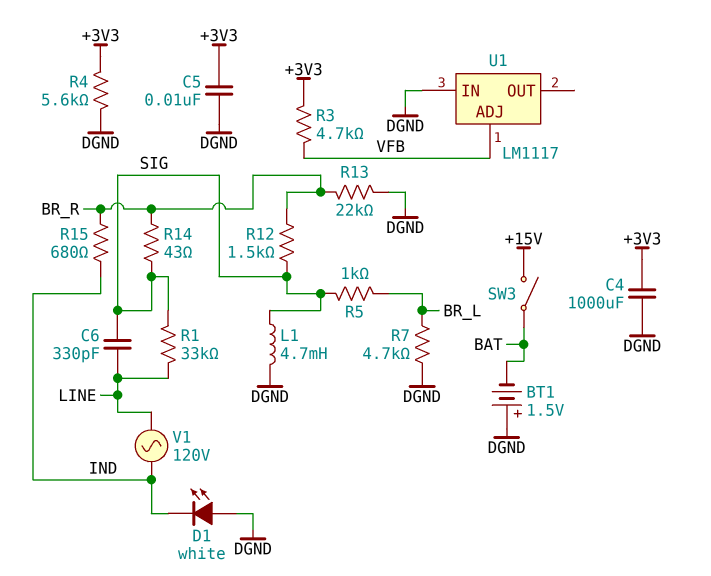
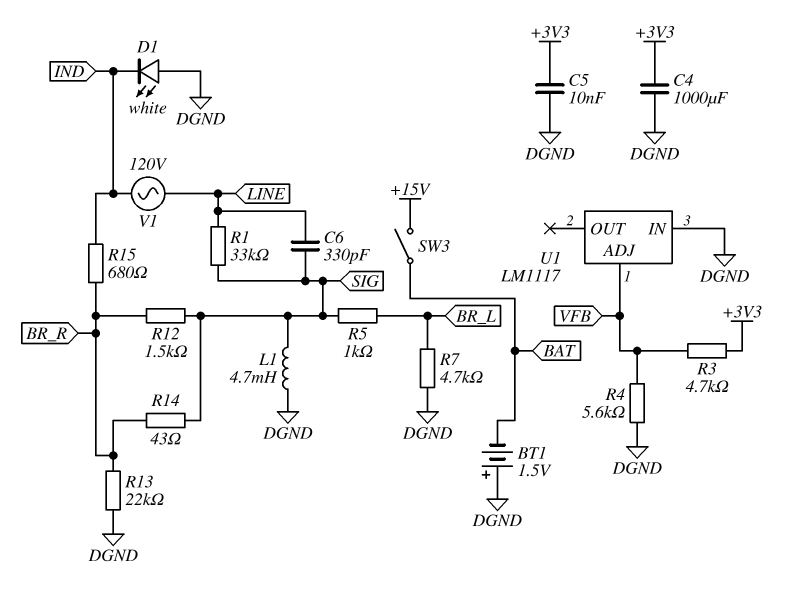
R4: 5.6k (+3V3, DGND) -> 5.6k (DGND, VFB)

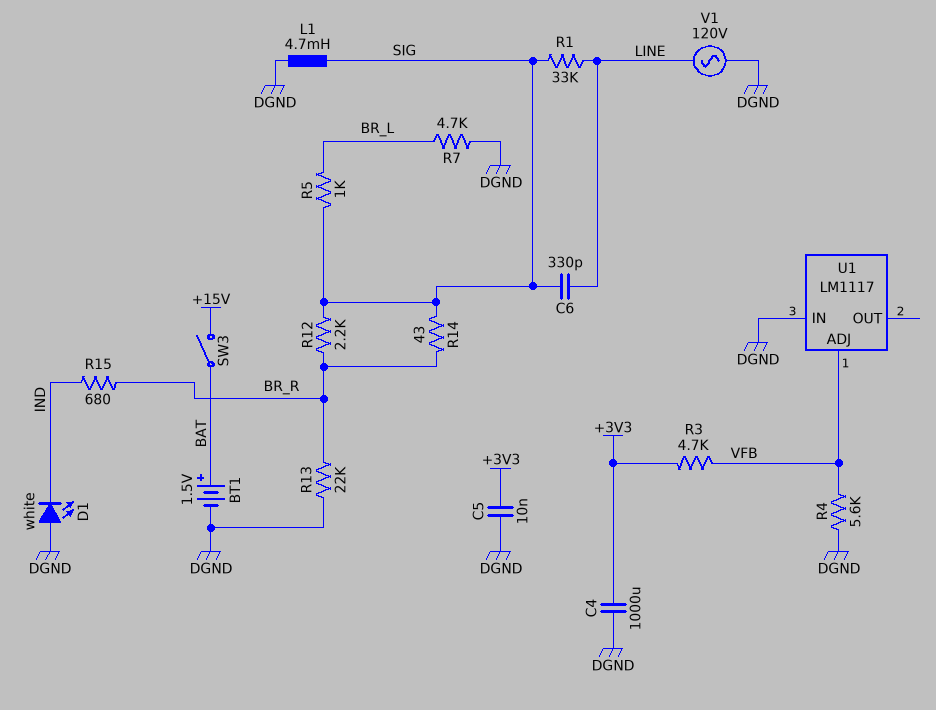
BT1: 1.5V (plus DGND, minus BAT) -> 1.5V (plus BAT, minus DGND)
R12: 1.5k (BR_R, SIG) -> 2.2k (BR_R, SIG)
V1: AC 120V (IND, LINE) -> AC 120V (DGND, LINE)

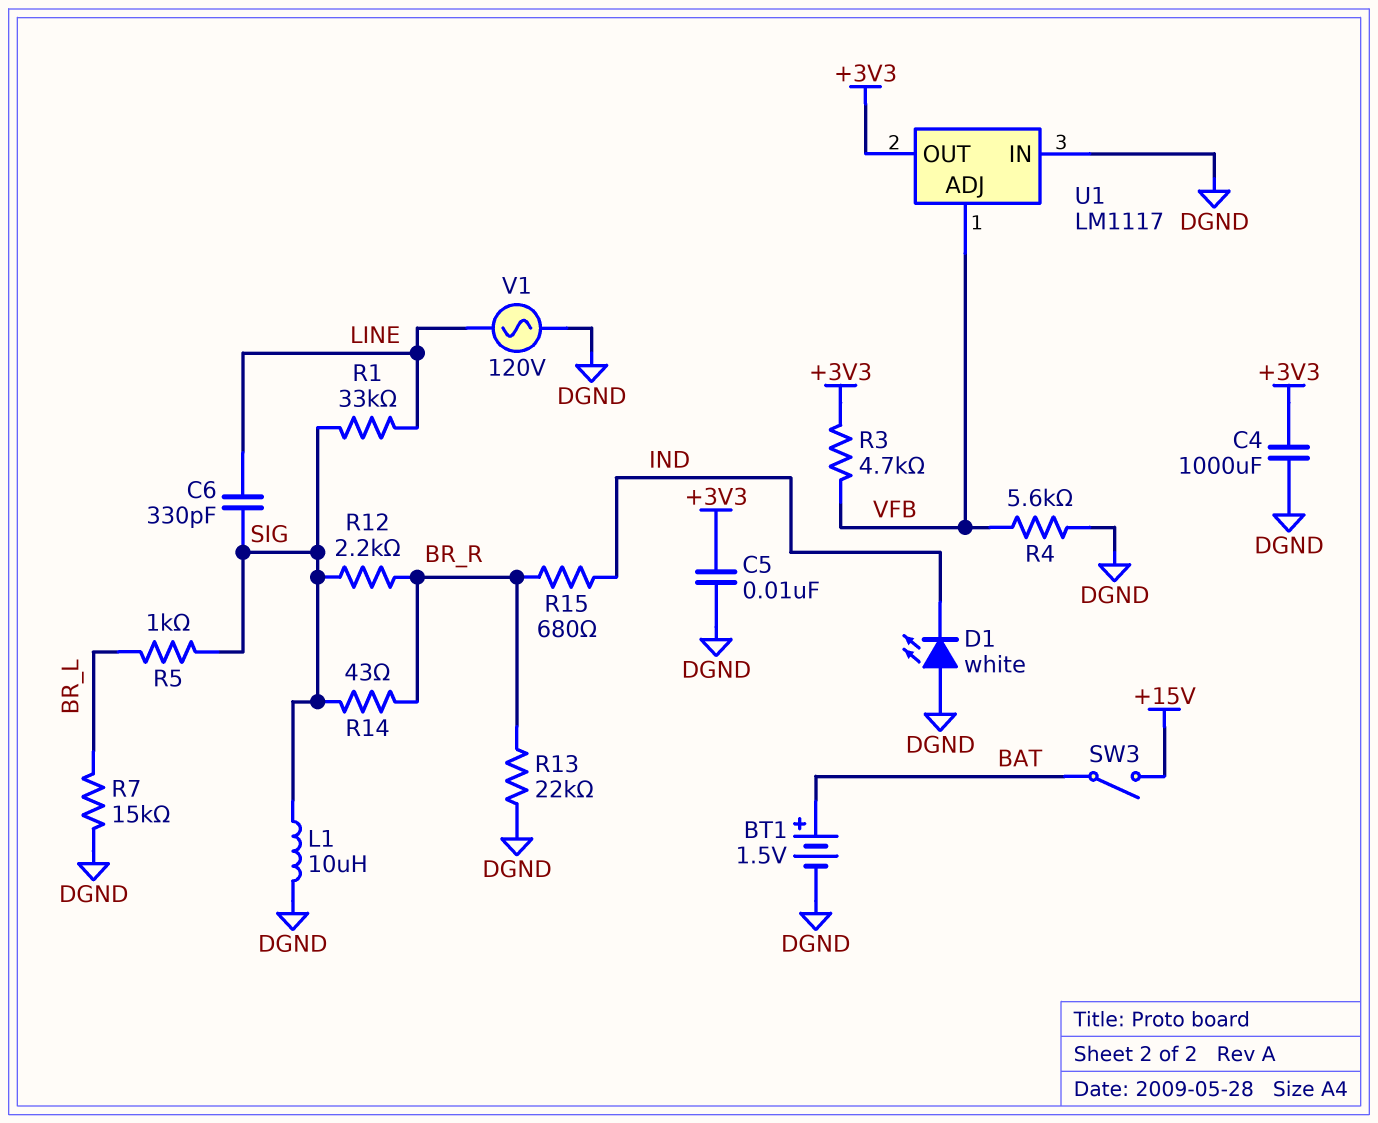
L1: 4.7mH (DGND, SIG) -> 10uH (DGND, SIG)
R7: 4.7k (BR_L, DGND) -> 15k (BR_L, DGND)
U1 pin OUT: none -> +3V3

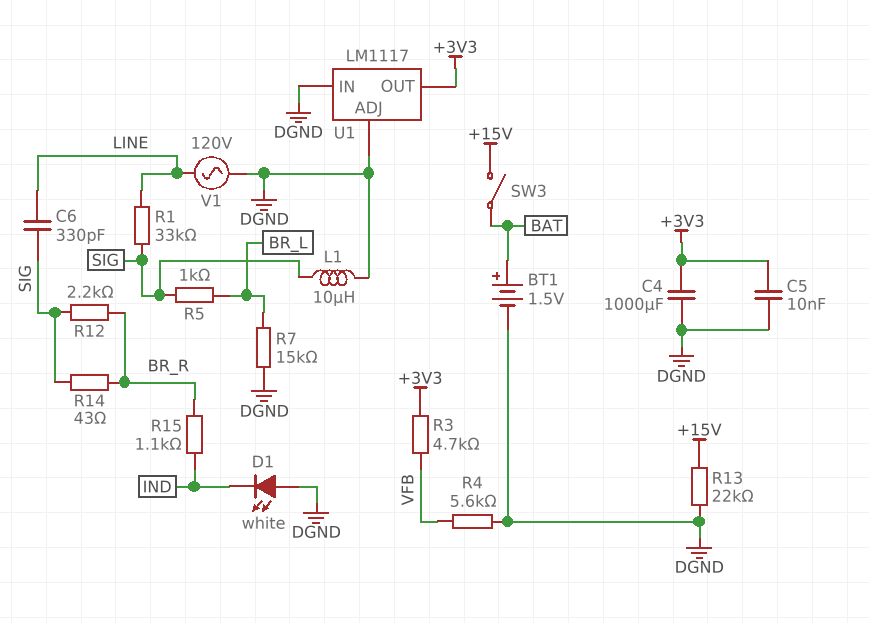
R13: 22k (BR_R, DGND) -> 22k (+15V, DGND)
R15: 680 (BR_R, IND) -> 1.1k (BR_R, IND)
U1 pin ADJ: VFB -> DGND

